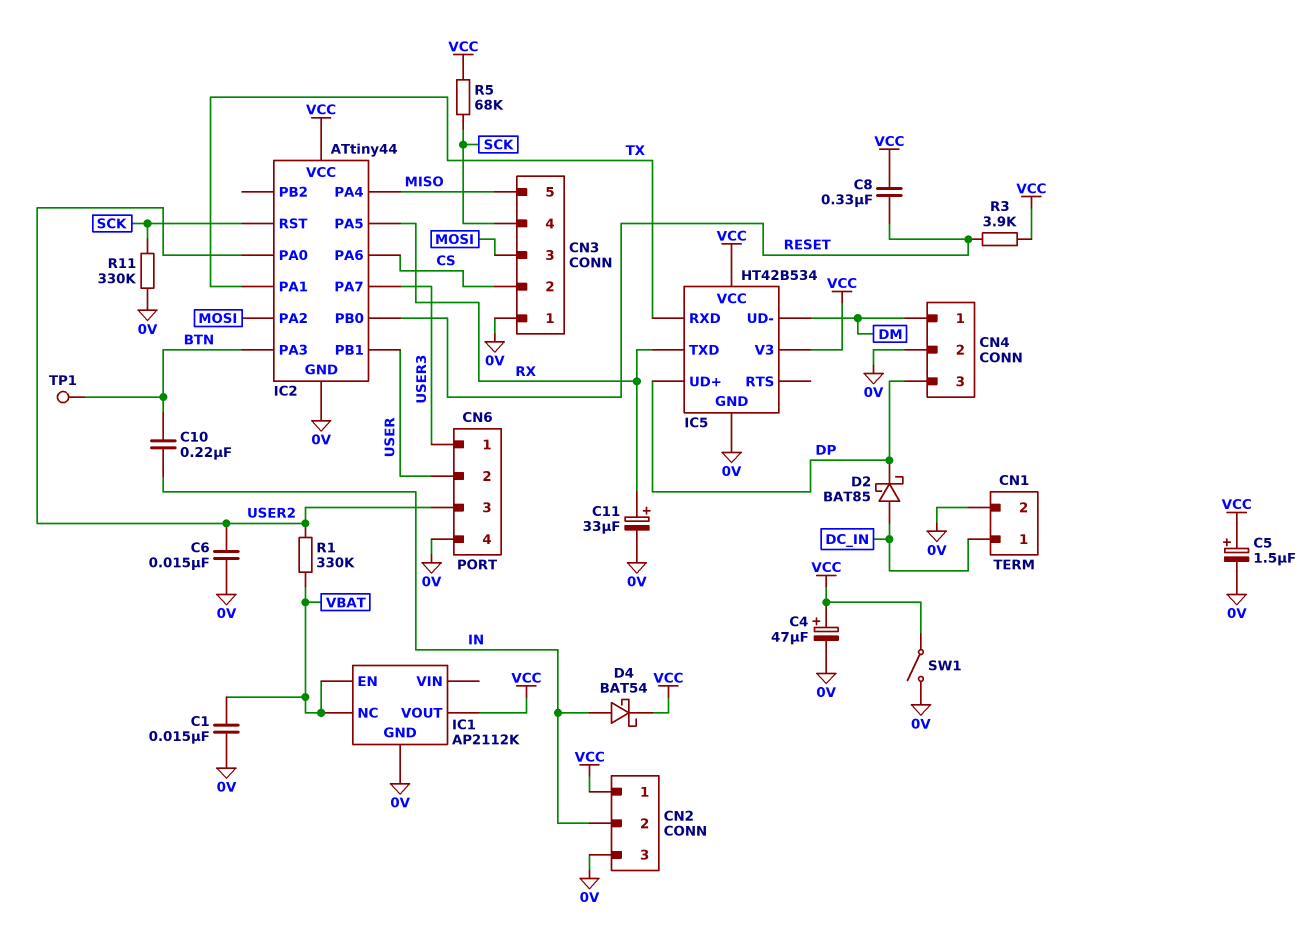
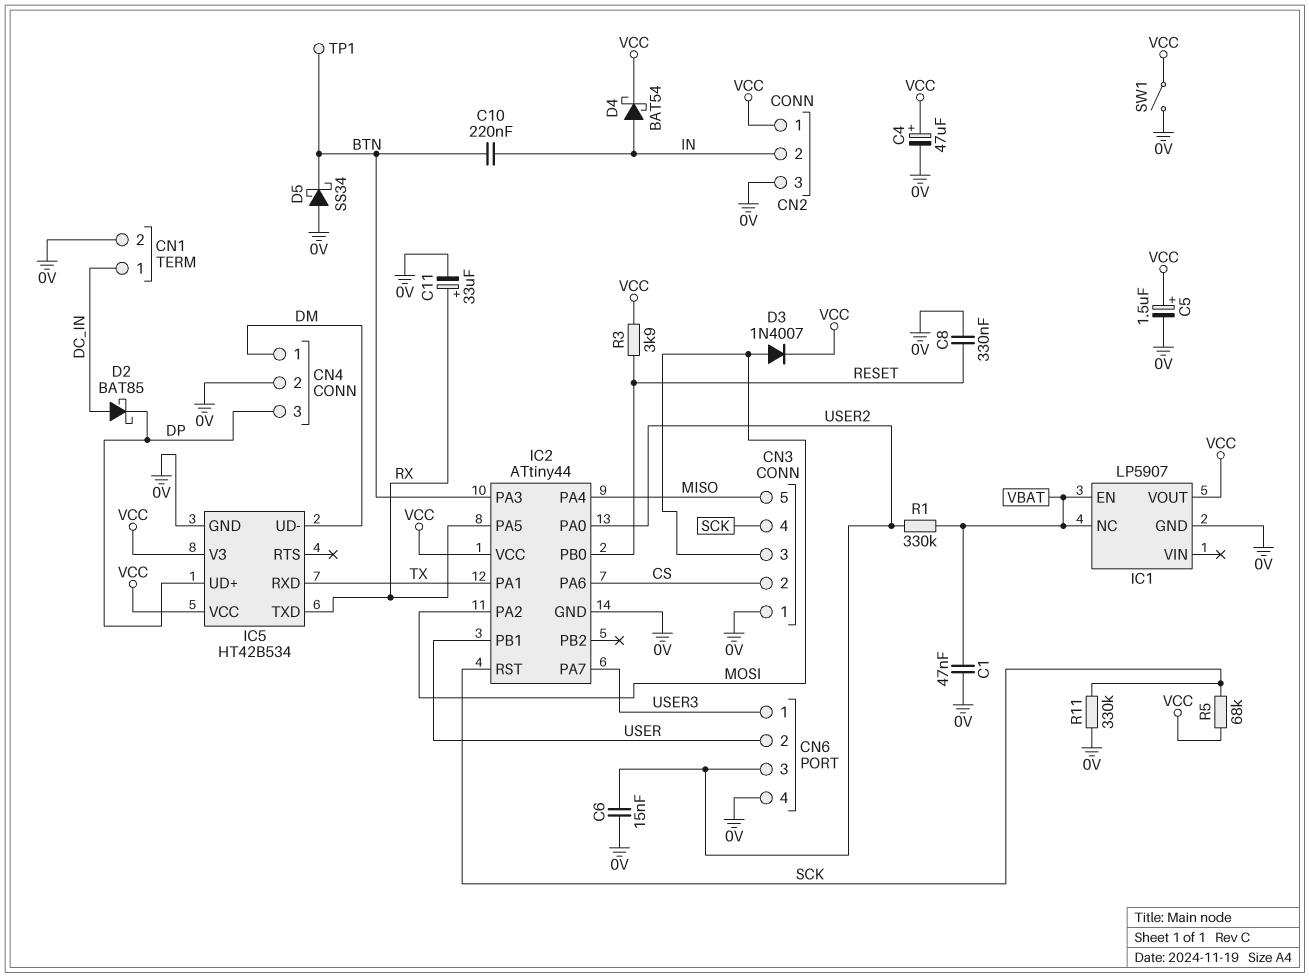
C1: 15nF (0V, VBAT) -> 47nF (0V, VBAT)
C8: 330nF (RESET, VCC) -> 330nF (0V, RESET)
D3: none -> diode 1N4007 (A MOSI, K VCC)
D5: none -> schottky SS34 (A 0V, K BTN)
IC1: AP2112K -> LP5907

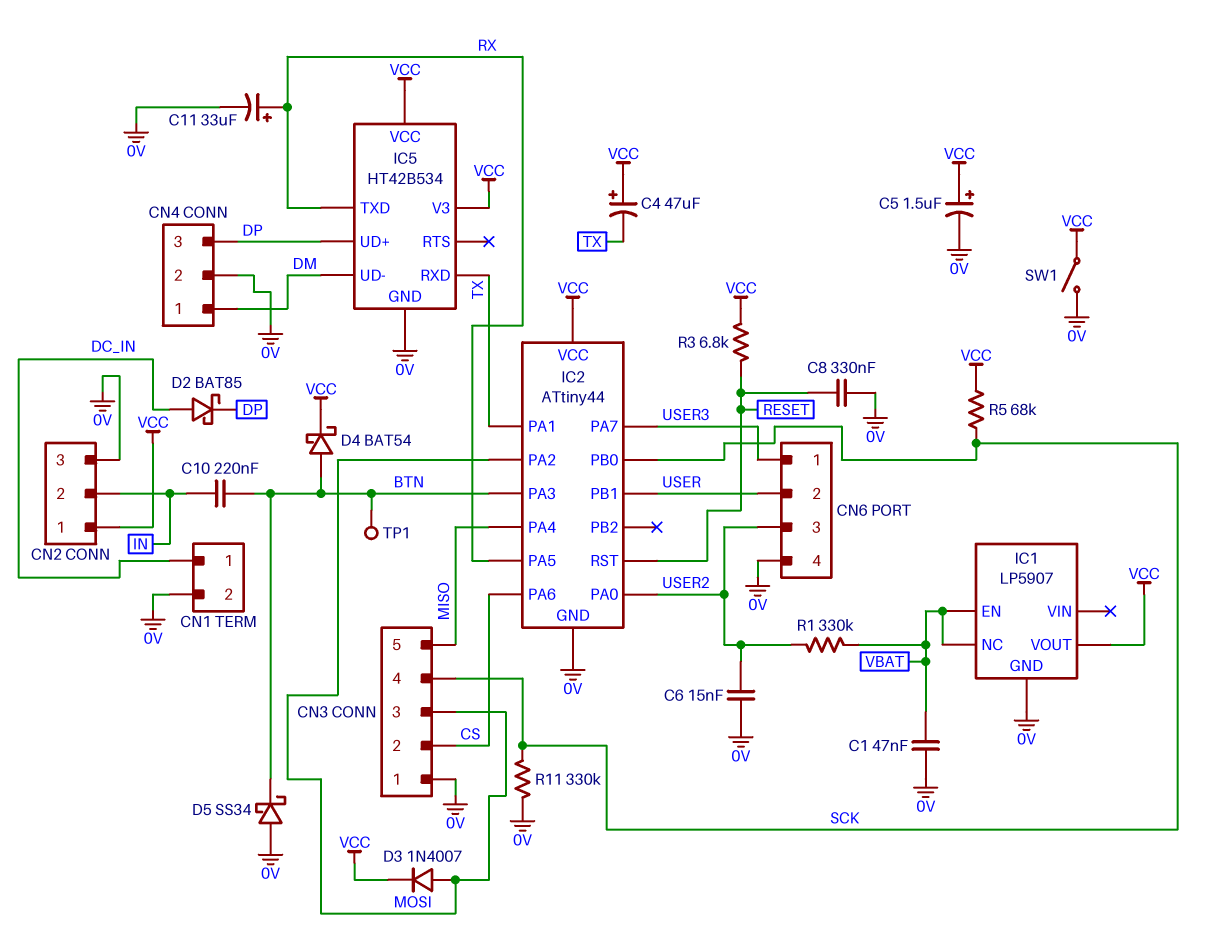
C4: 47uF (plus VCC, minus 0V) -> 47uF (plus VCC, minus TX)
D4: schottky BAT54 (A IN, K VCC) -> schottky BAT54 (A BTN, K VCC)
IC2 pin PB0: RESET -> SCK
IC2 pin RST: SCK -> RESET
R3: 3.9k (RESET, VCC) -> 6.8k (RESET, VCC)

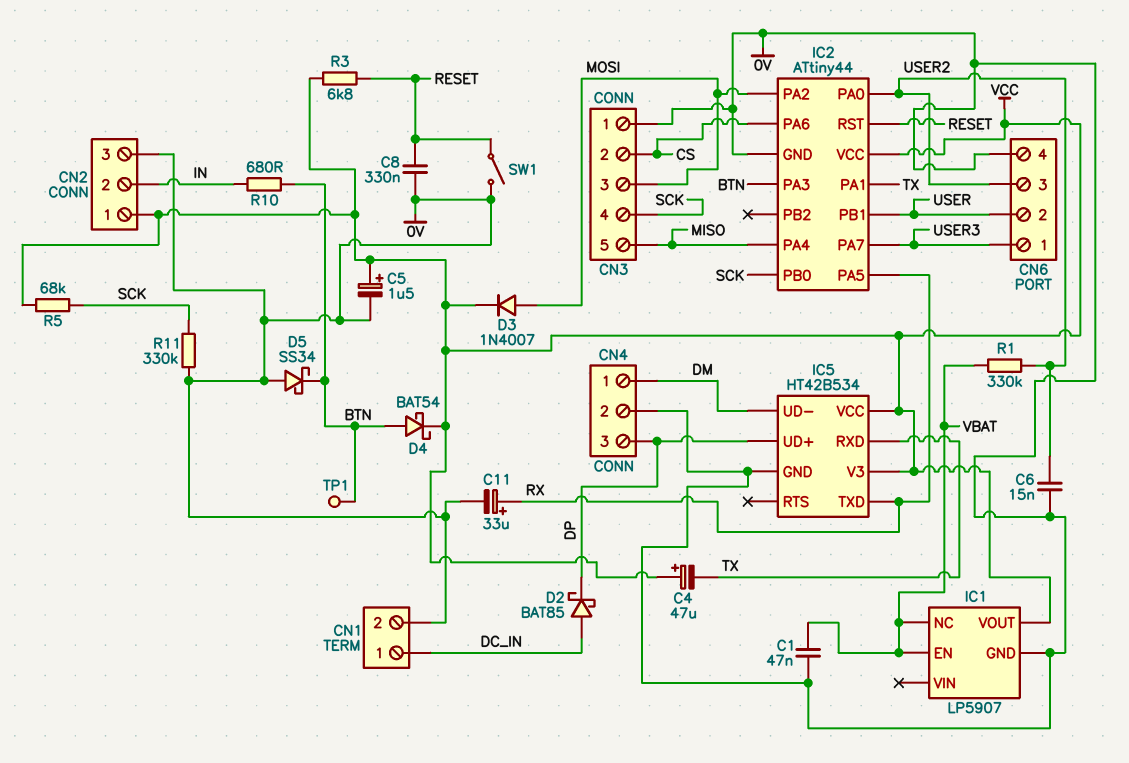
C10: 220nF (BTN, IN) -> none
R10: none -> 680 (BTN, IN)
SW1: switch (0V, VCC) -> switch (0V, RESET)

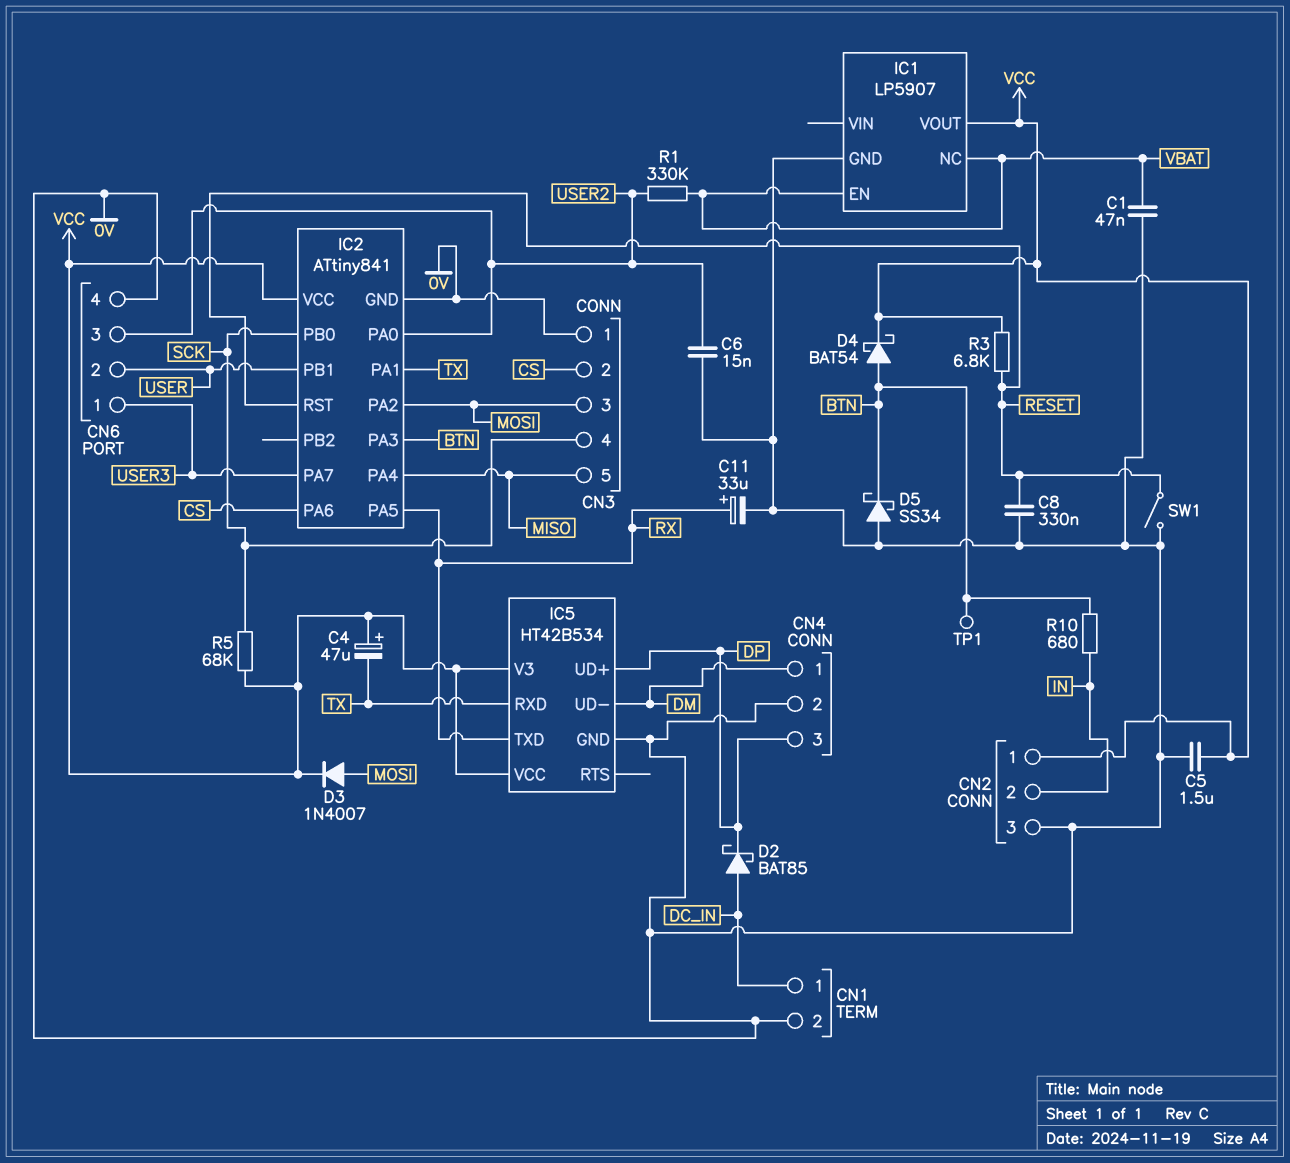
C5: 1.5uF (plus VCC, minus 0V) -> 1.5uF (0V, VCC)
IC2: ATtiny44 -> ATtiny841
R11: 330k (0V, SCK) -> none

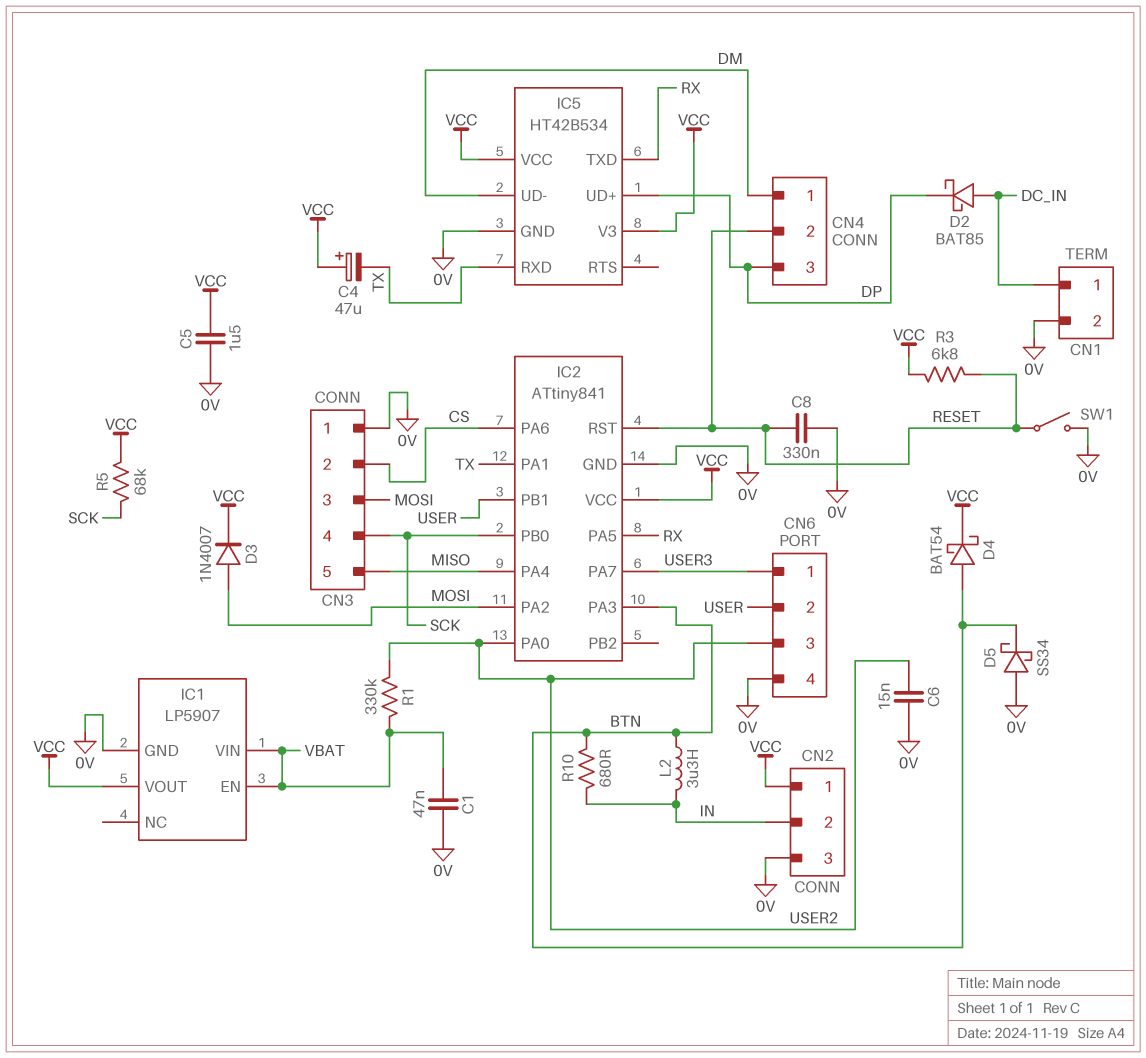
C11: 33uF (plus RX, minus 0V) -> none
CN4 pin 2: 0V -> RESET
IC1 pin NC: VBAT -> none
IC1 pin VIN: none -> VBAT
L2: none -> 3.3uH (BTN, IN)
TP1: test point (BTN) -> none

